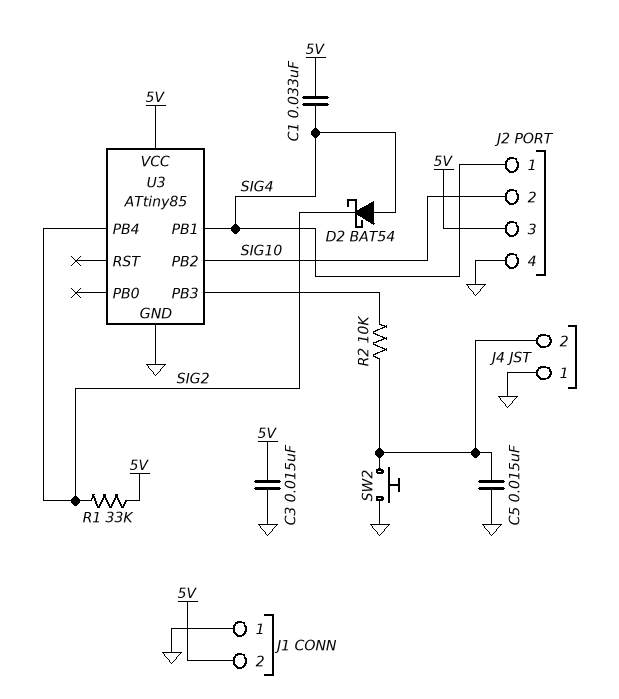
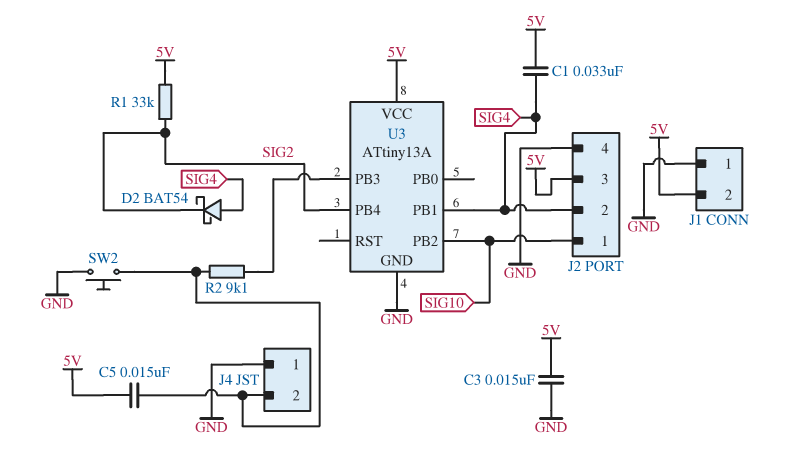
C5: 15nF (GND, J4/2) -> 15nF (5V, J4/2)
J2 pin 1: SIG4 -> SIG10
J2 pin 2: SIG10 -> SIG4
R2: 10k (J4/2, U3/PB3) -> 9.1k (J4/2, U3/PB3)
U3: ATtiny85 -> ATtiny13A

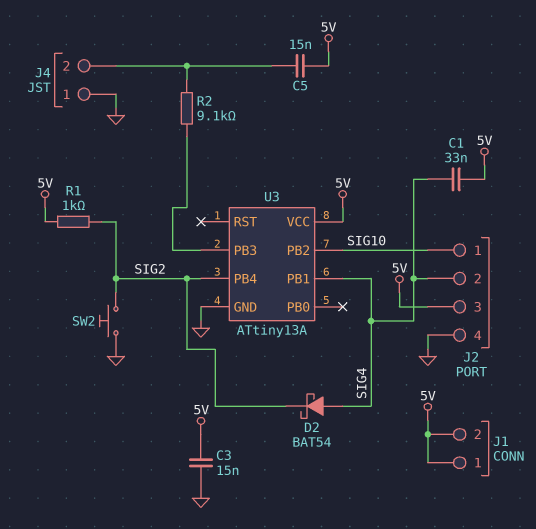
J1 pin 1: GND -> 5V
R1: 33k (5V, SIG2) -> 1k (5V, SIG2)
SW2: button (GND, J4/2) -> button (GND, SIG2)

